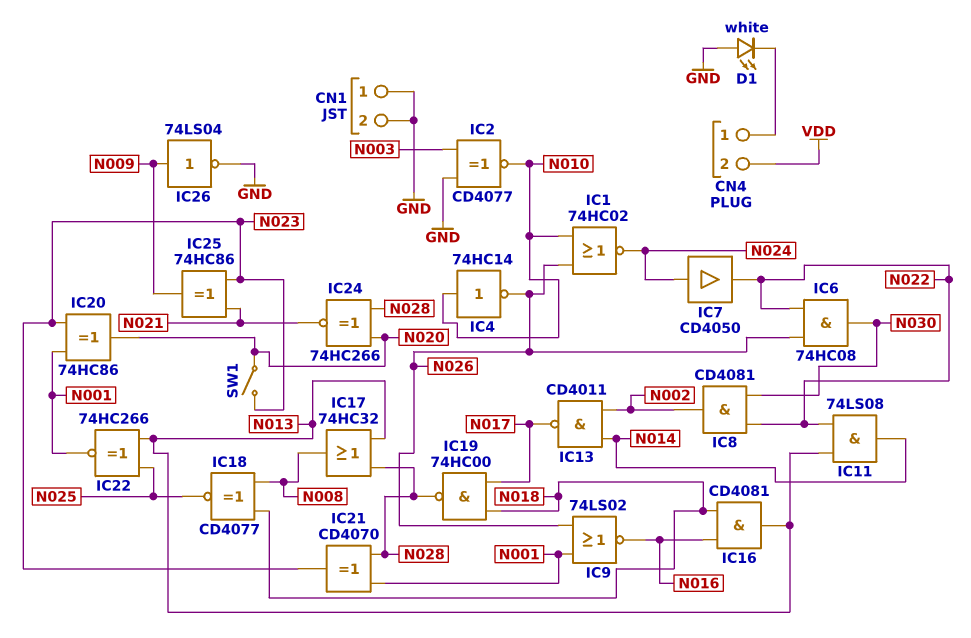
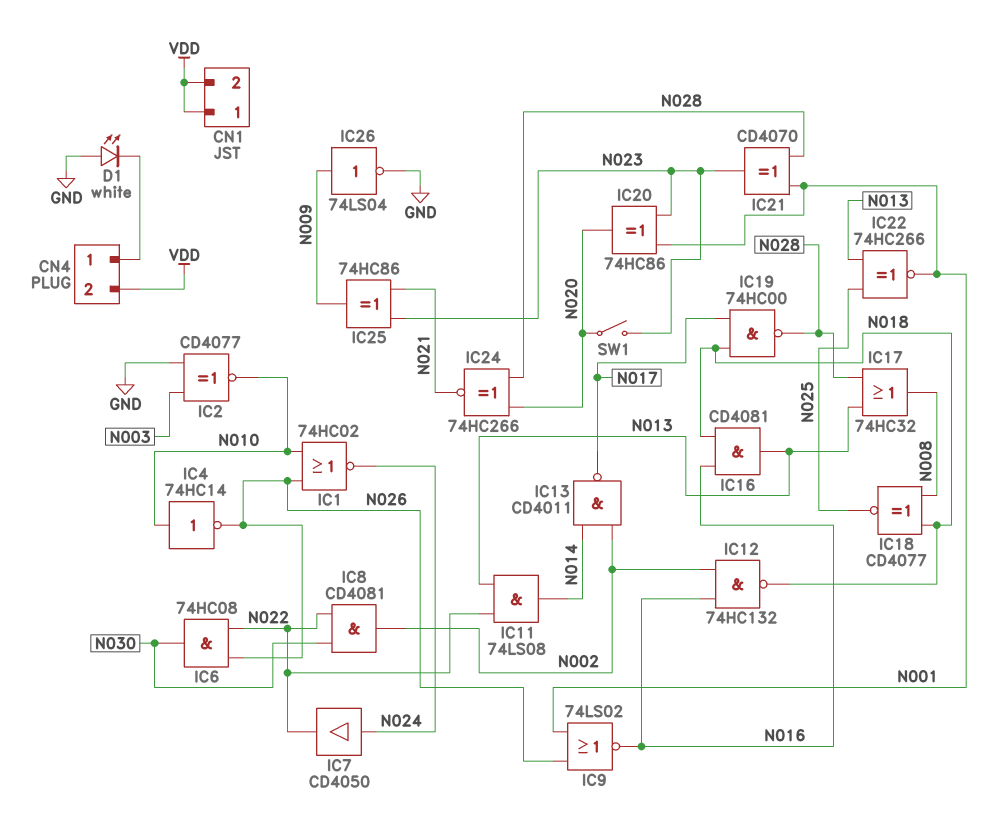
CN1 pin 1: GND -> VDD
CN1 pin 2: GND -> VDD
IC12: none -> NAND 74HC132 (in N002, in N016, out N018)

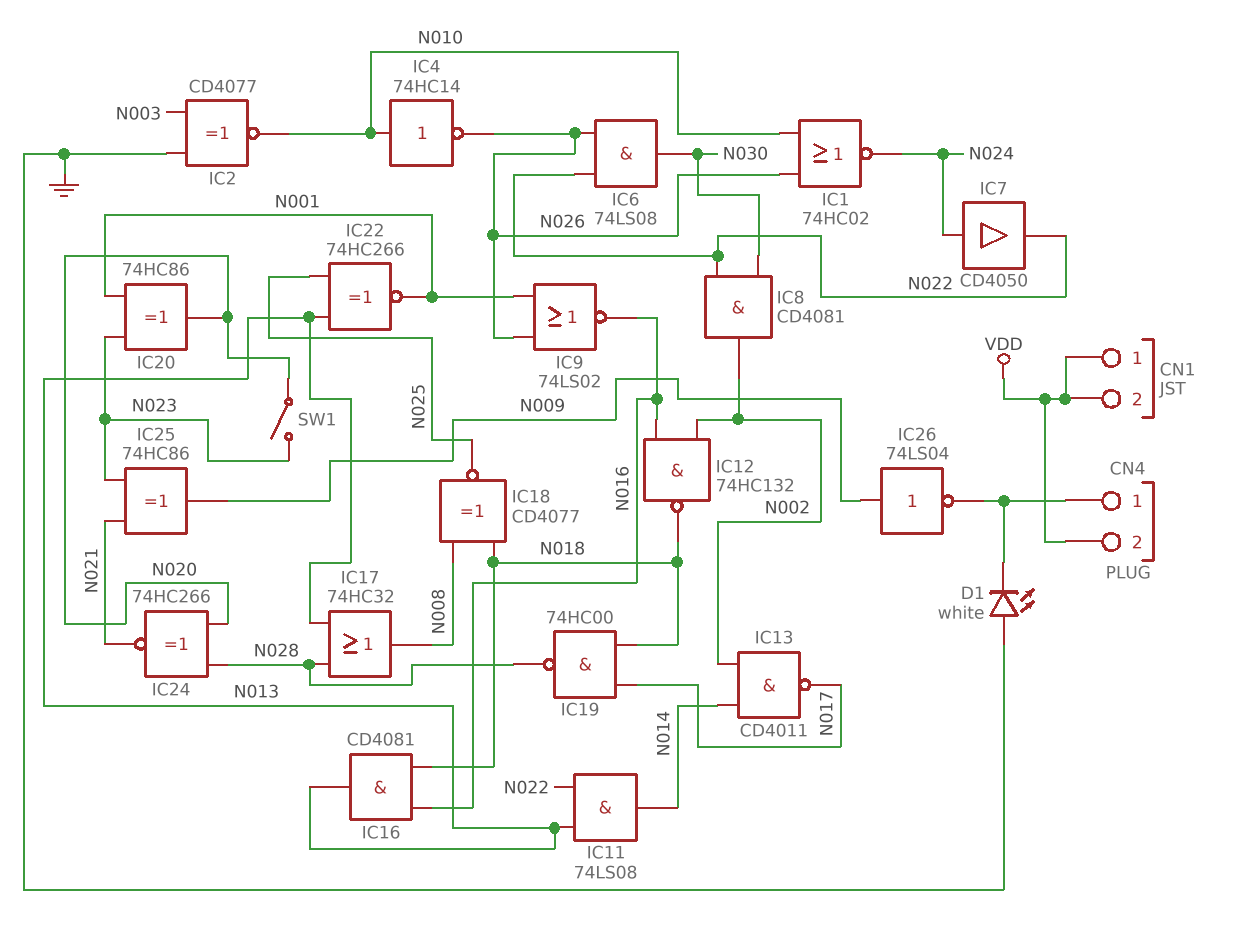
IC6: AND 74HC08 (in N022, in N026, out N030) -> AND 74LS08 (in N022, in N026, out N030)
IC21: XOR CD4070 (in N001, in N028, out N023) -> none
IC26: NOT 74LS04 (in N009, out GND) -> NOT 74LS04 (in N009, out CN4/1)

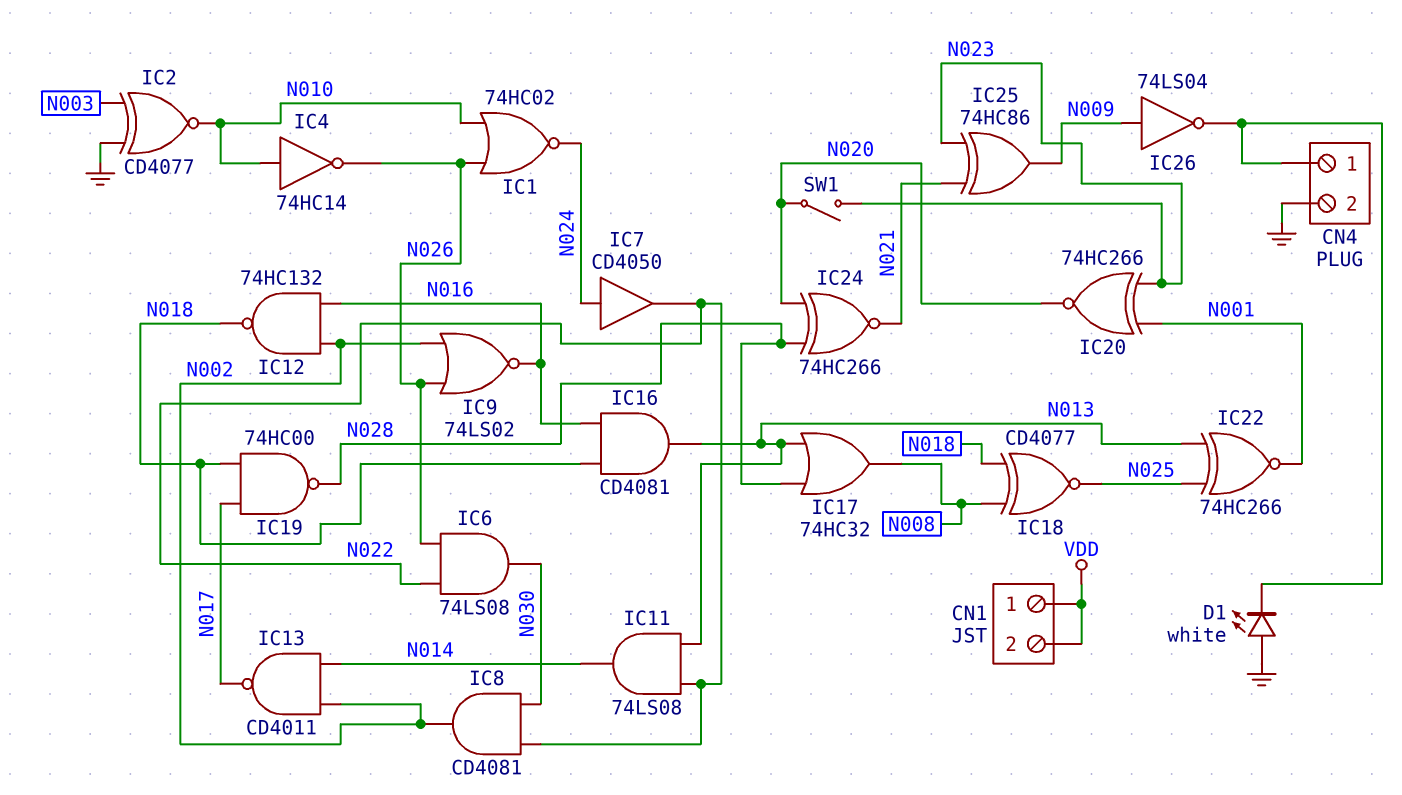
CN4 pin 2: VDD -> GND
IC9: NOR 74LS02 (in N001, in N026, out N016) -> NOR 74LS02 (in N002, in N026, out N016)
IC20: XOR 74HC86 (in N001, in N023, out N020) -> XNOR 74HC266 (in N001, in N023, out N020)

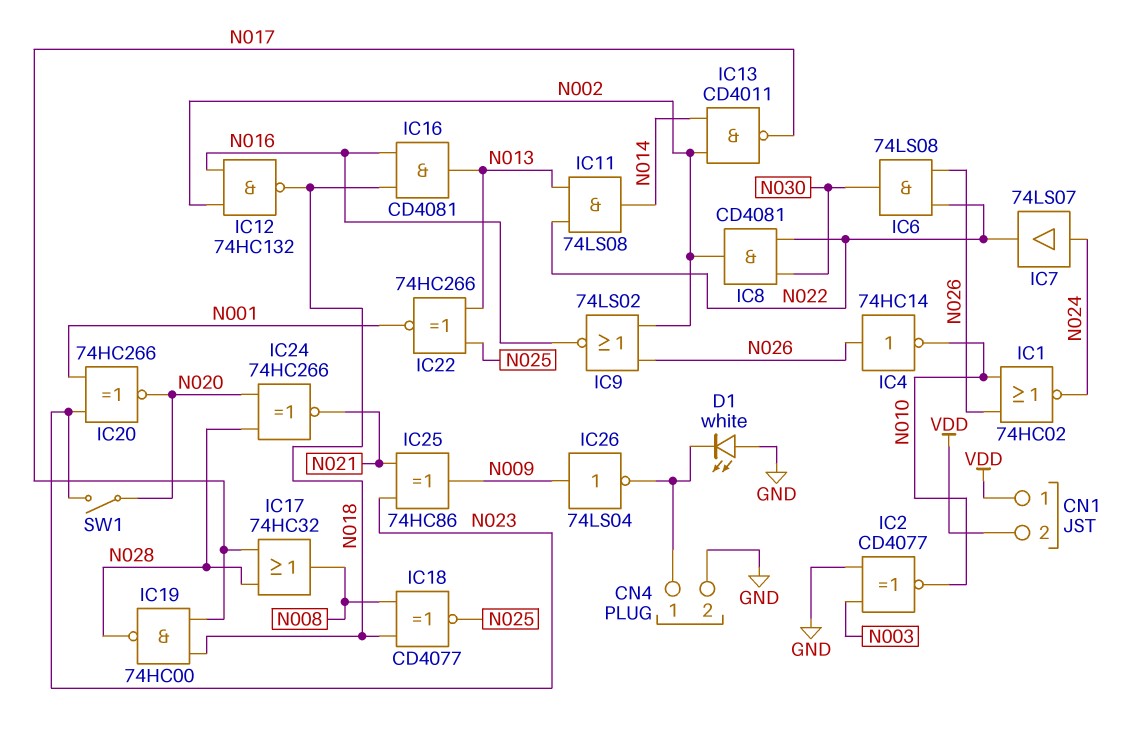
IC4: NOT 74HC14 (in N010, out N026) -> NOT 74HC14 (in N026, out N010)
IC7: buffer CD4050 (in N024, out N022) -> buffer 74LS07 (in N024, out N022)
IC17: OR 74HC32 (in N013, in N028, out N008) -> OR 74HC32 (in N017, in N028, out N008)

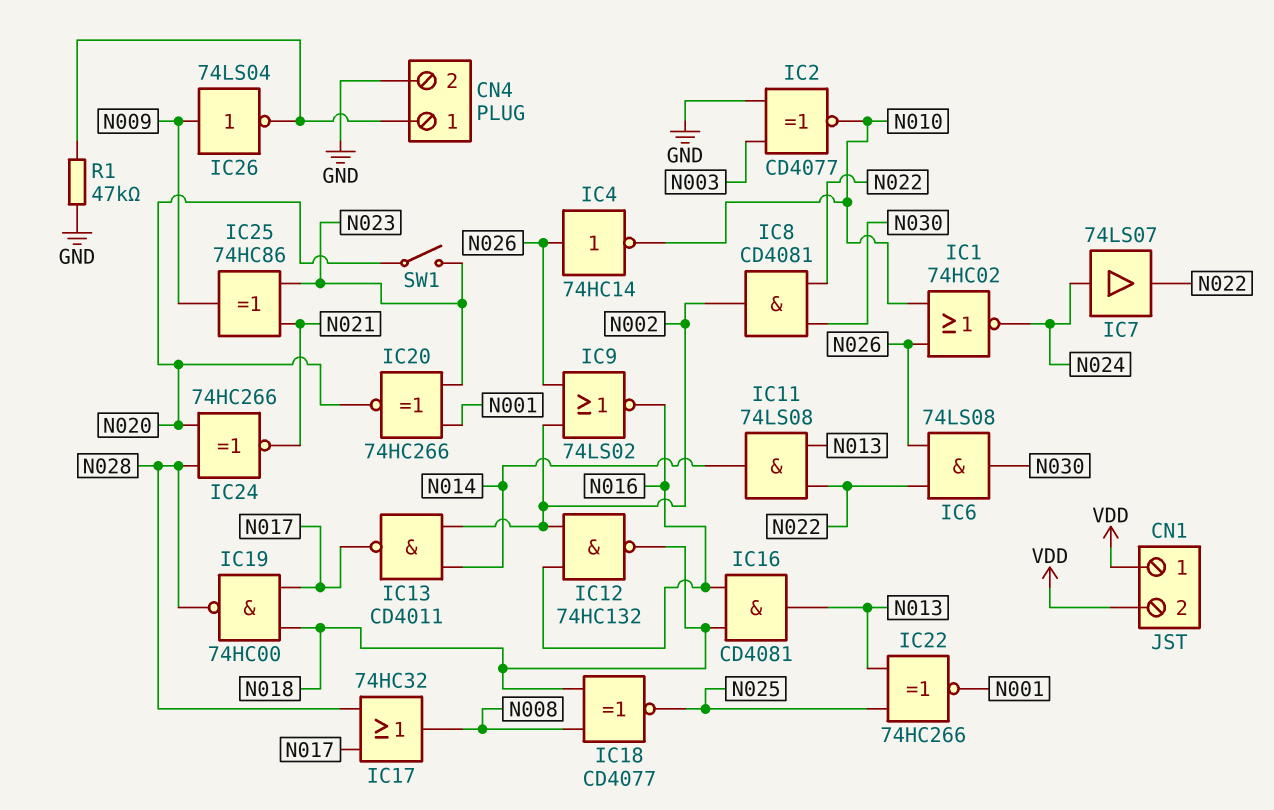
D1: LED white (A GND, K CN4/1) -> none
R1: none -> 47k (CN4/1, GND)

